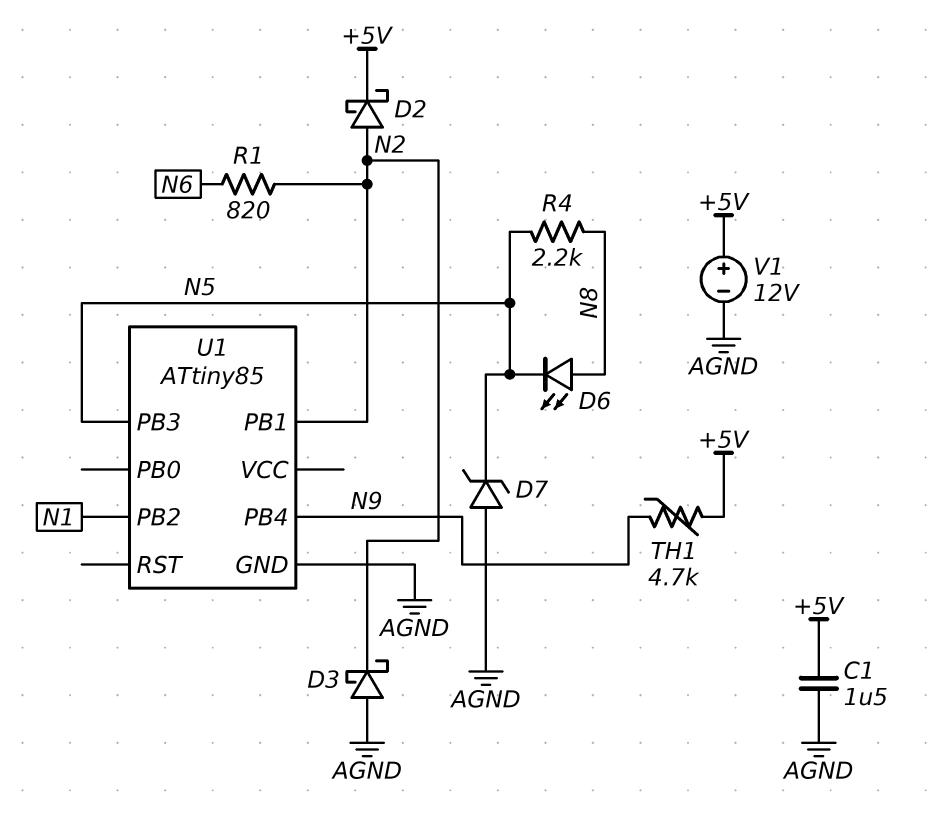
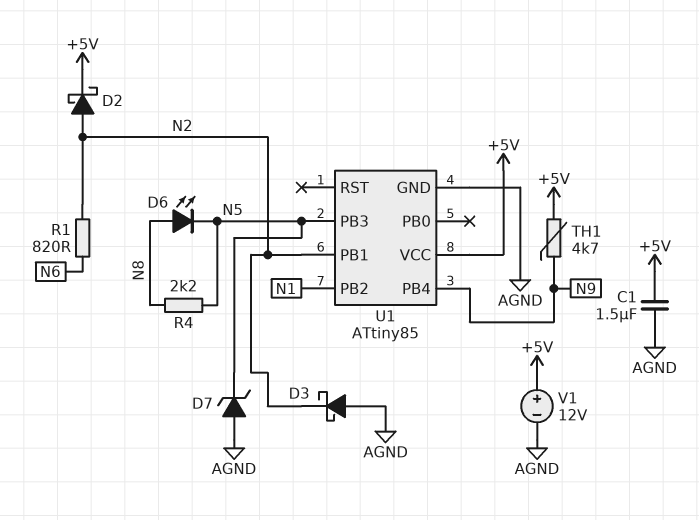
U1 pin VCC: none -> +5V

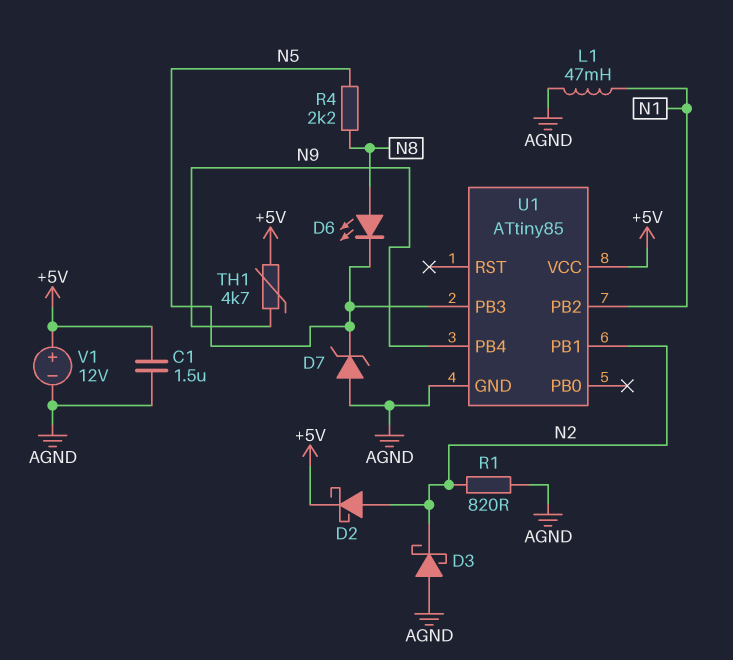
L1: none -> 47mH (AGND, N1)
R1: 820 (N2, N6) -> 820 (AGND, N2)

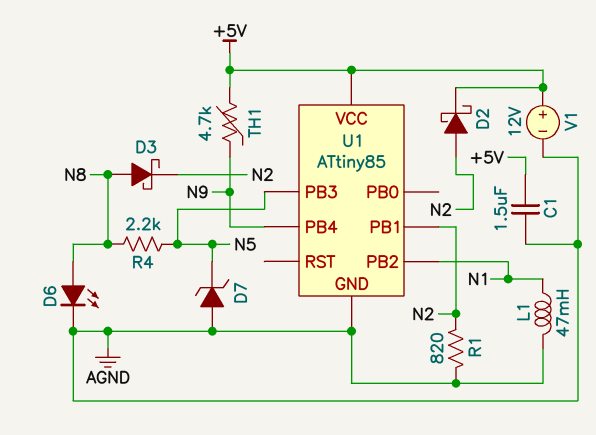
D3: schottky (A AGND, K N2) -> schottky (A N8, K N2)
D6: LED (A N8, K N5) -> LED (A N8, K AGND)

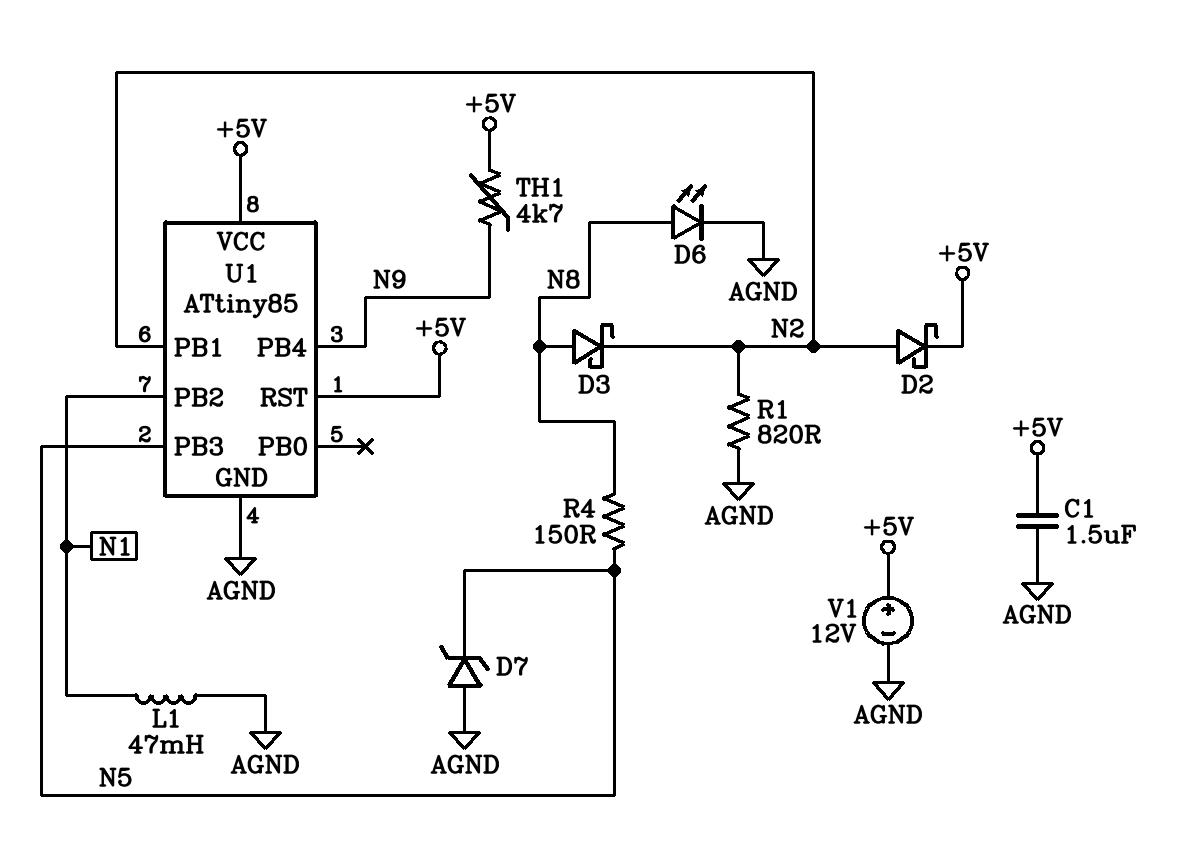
R4: 2.2k (N5, N8) -> 150 (N5, N8)
U1 pin RST: none -> +5V

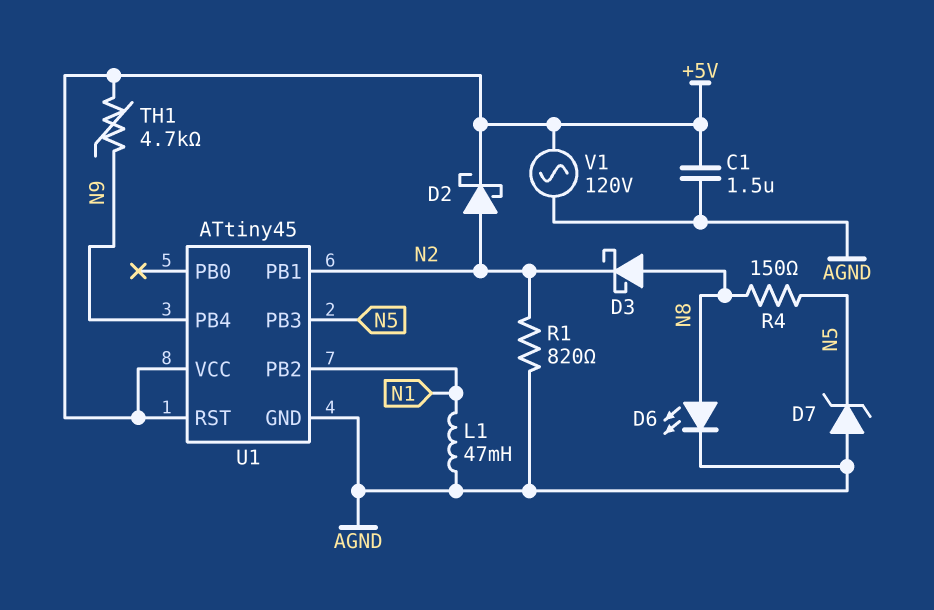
U1: ATtiny85 -> ATtiny45
V1: 12V (plus +5V, minus AGND) -> AC 120V (+5V, AGND)

